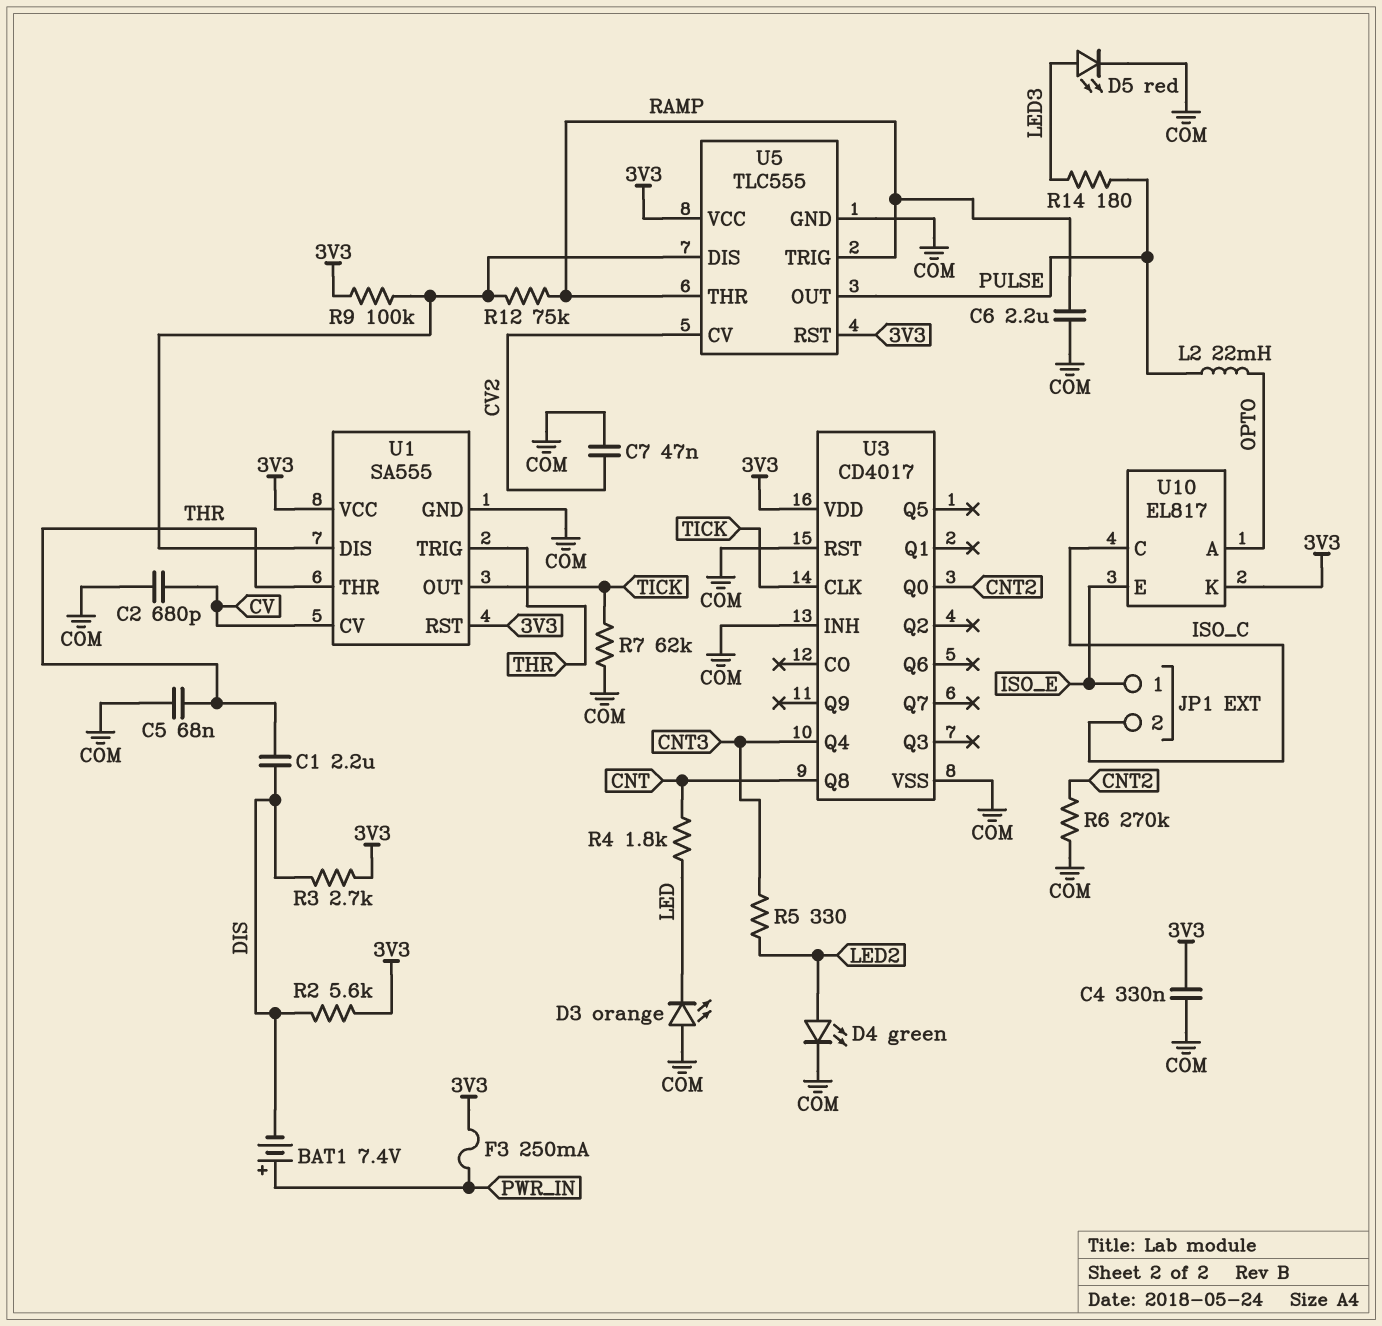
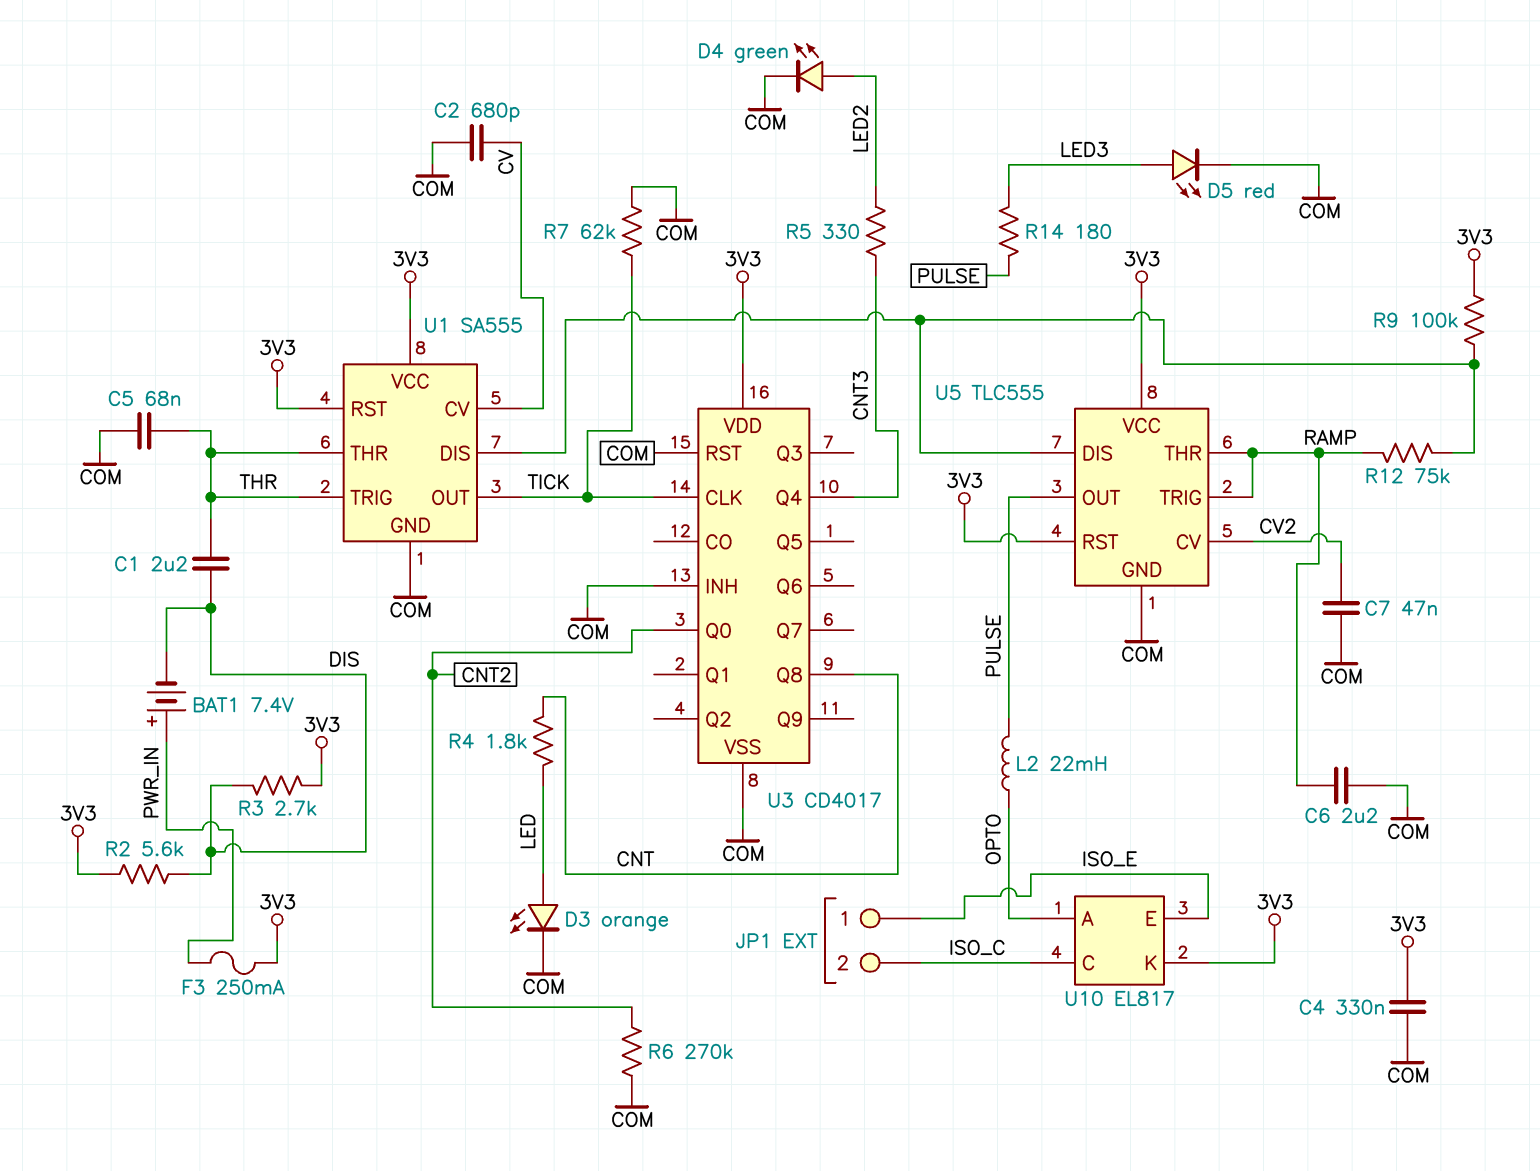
D3: LED orange (A COM, K LED) -> LED orange (A LED, K COM)

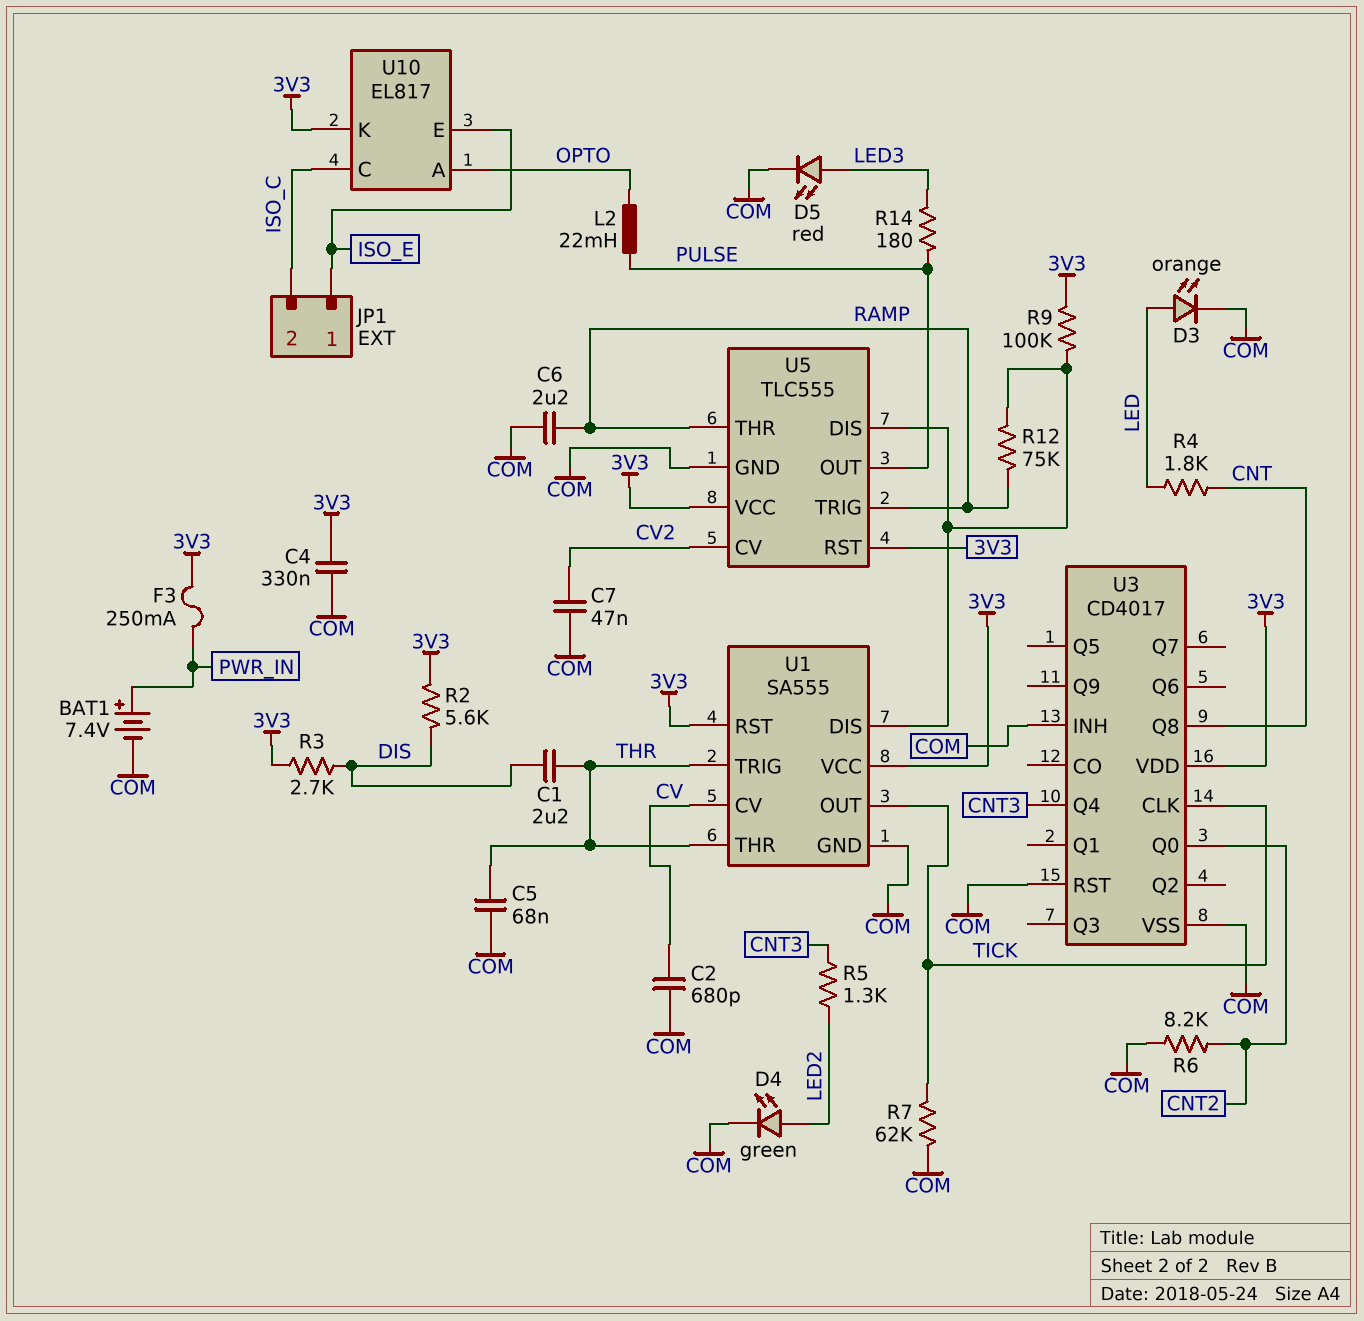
BAT1: 7.4V (plus PWR_IN, minus DIS) -> 7.4V (plus PWR_IN, minus COM)
R5: 330 (CNT3, LED2) -> 1.3k (CNT3, LED2)
R6: 270k (CNT2, COM) -> 8.2k (CNT2, COM)

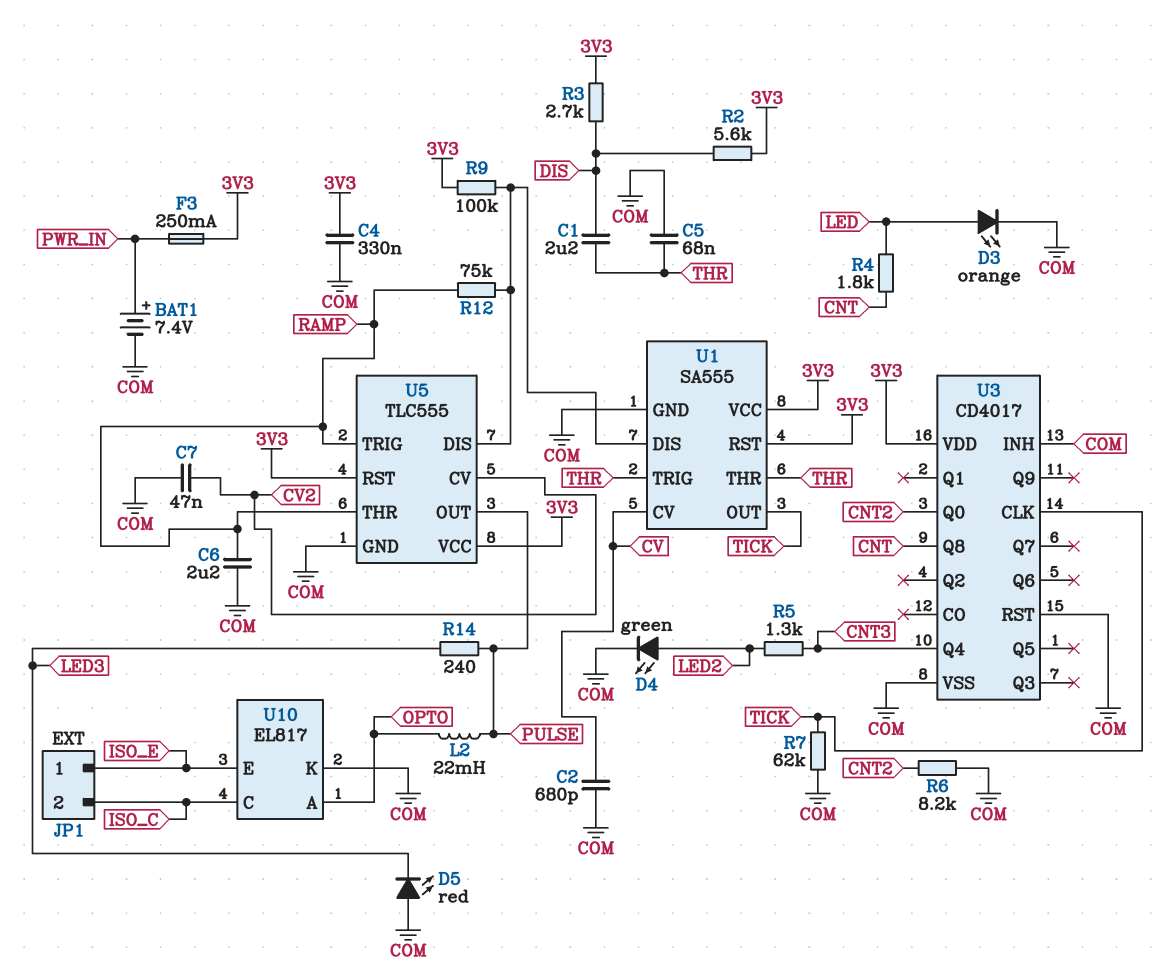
D5: LED red (A LED3, K COM) -> LED red (A COM, K LED3)
R14: 180 (LED3, PULSE) -> 240 (LED3, PULSE)
U10 pin K: 3V3 -> COM

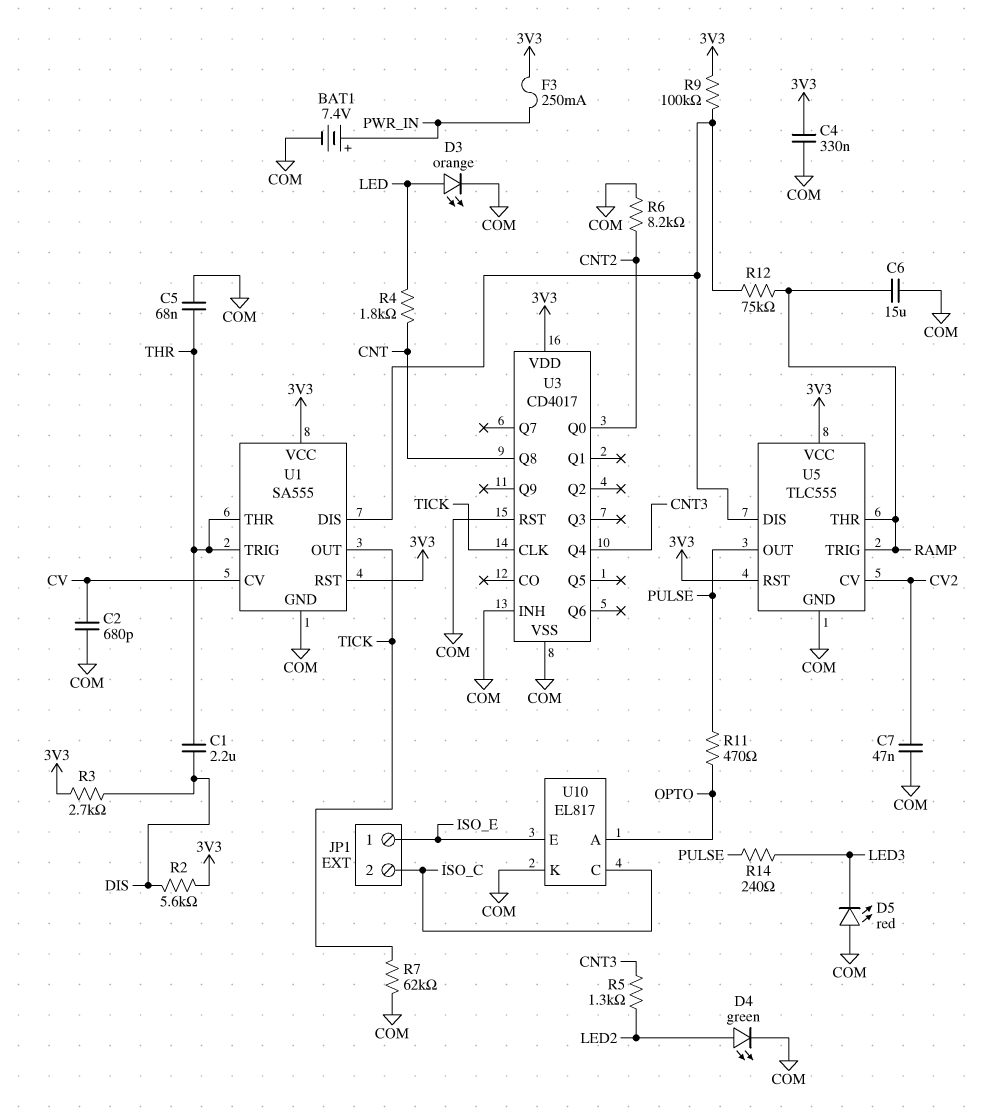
C6: 2.2uF (COM, RAMP) -> 15uF (COM, RAMP)
L2: 22mH (OPTO, PULSE) -> none
R11: none -> 470 (OPTO, PULSE)

